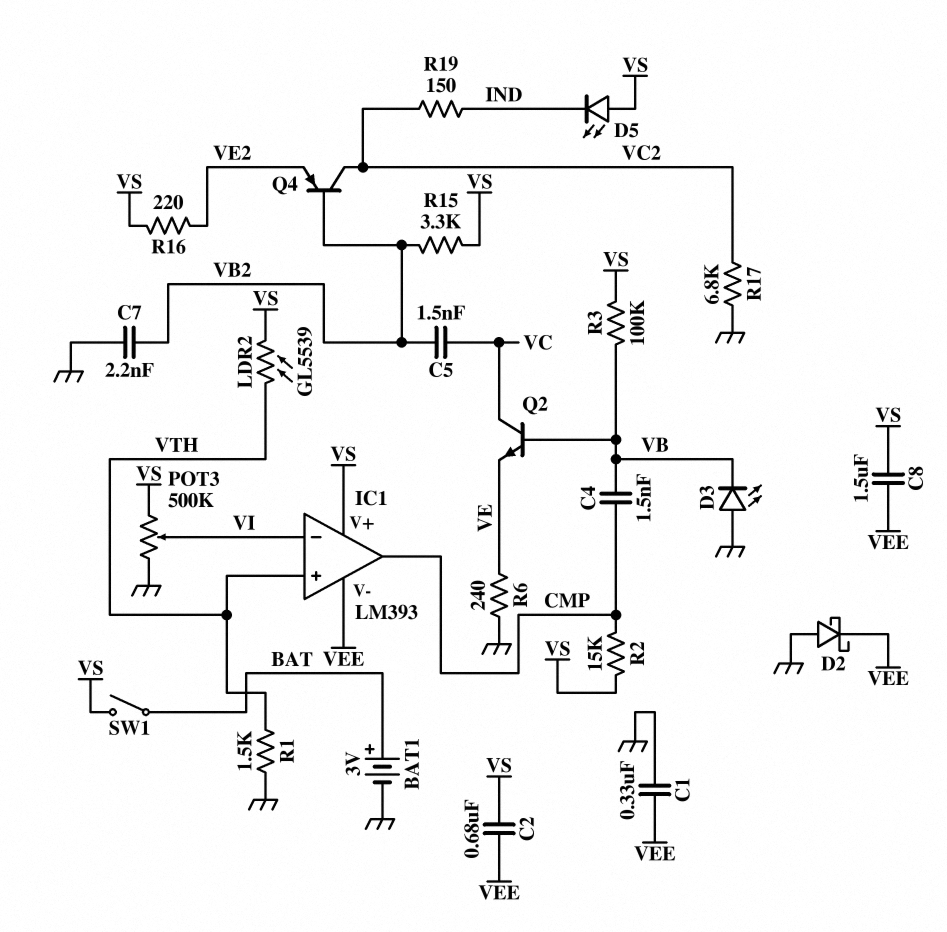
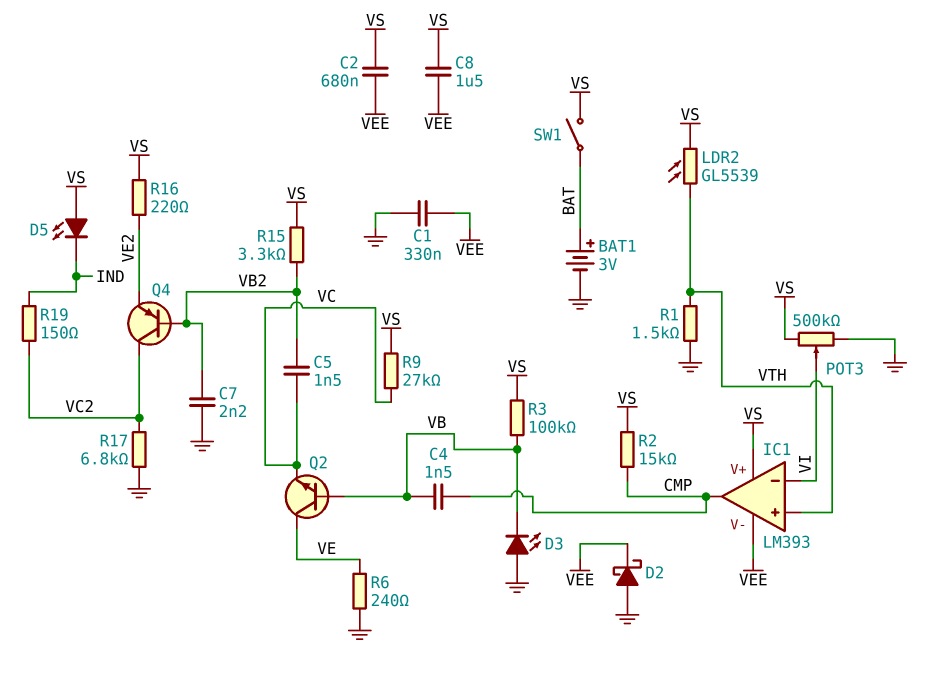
Q2: NPN (B VB, C VC, E VE) -> NPN (B VB, C VE, E VC)
R9: none -> 27k (VC, VS)

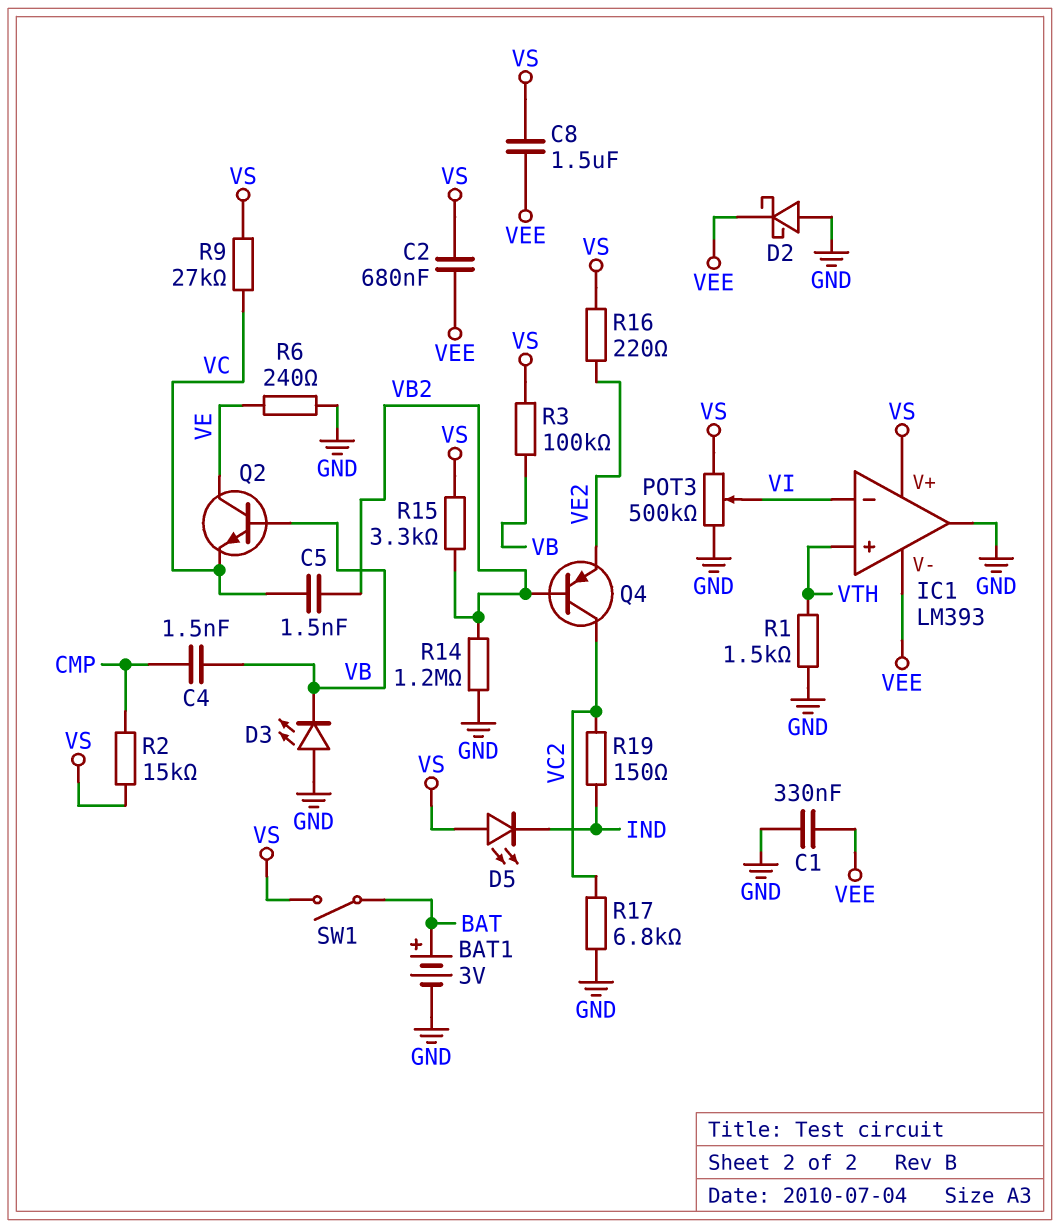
C7: 2.2nF (GND, VB2) -> none
IC1 pin out: CMP -> GND
LDR2: GL5539 (VS, VTH) -> none
R14: none -> 1.2M (GND, VB2)

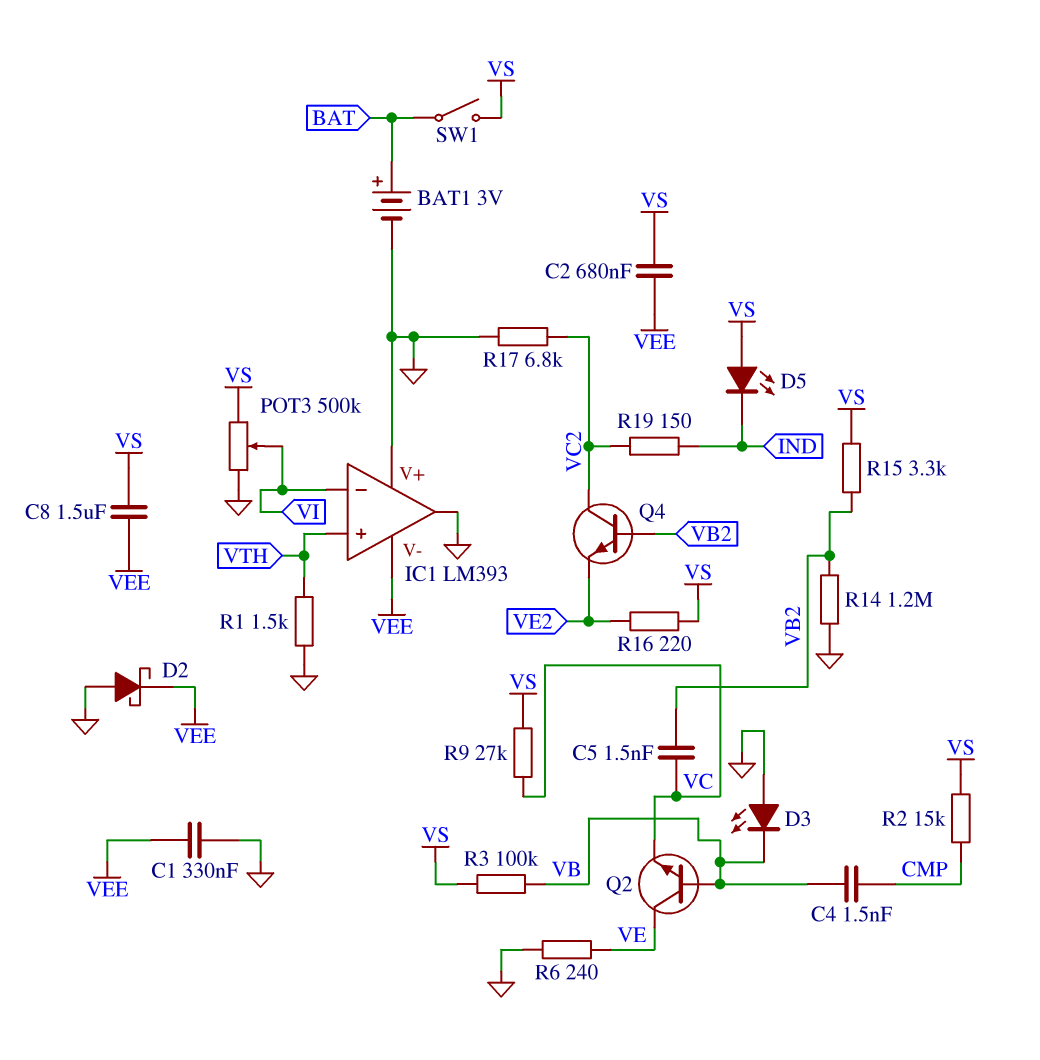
IC1 pin V+: VS -> GND
Q4: PNP (B VB2, C VC2, E VE2) -> NPN (B VB2, C VC2, E VE2)

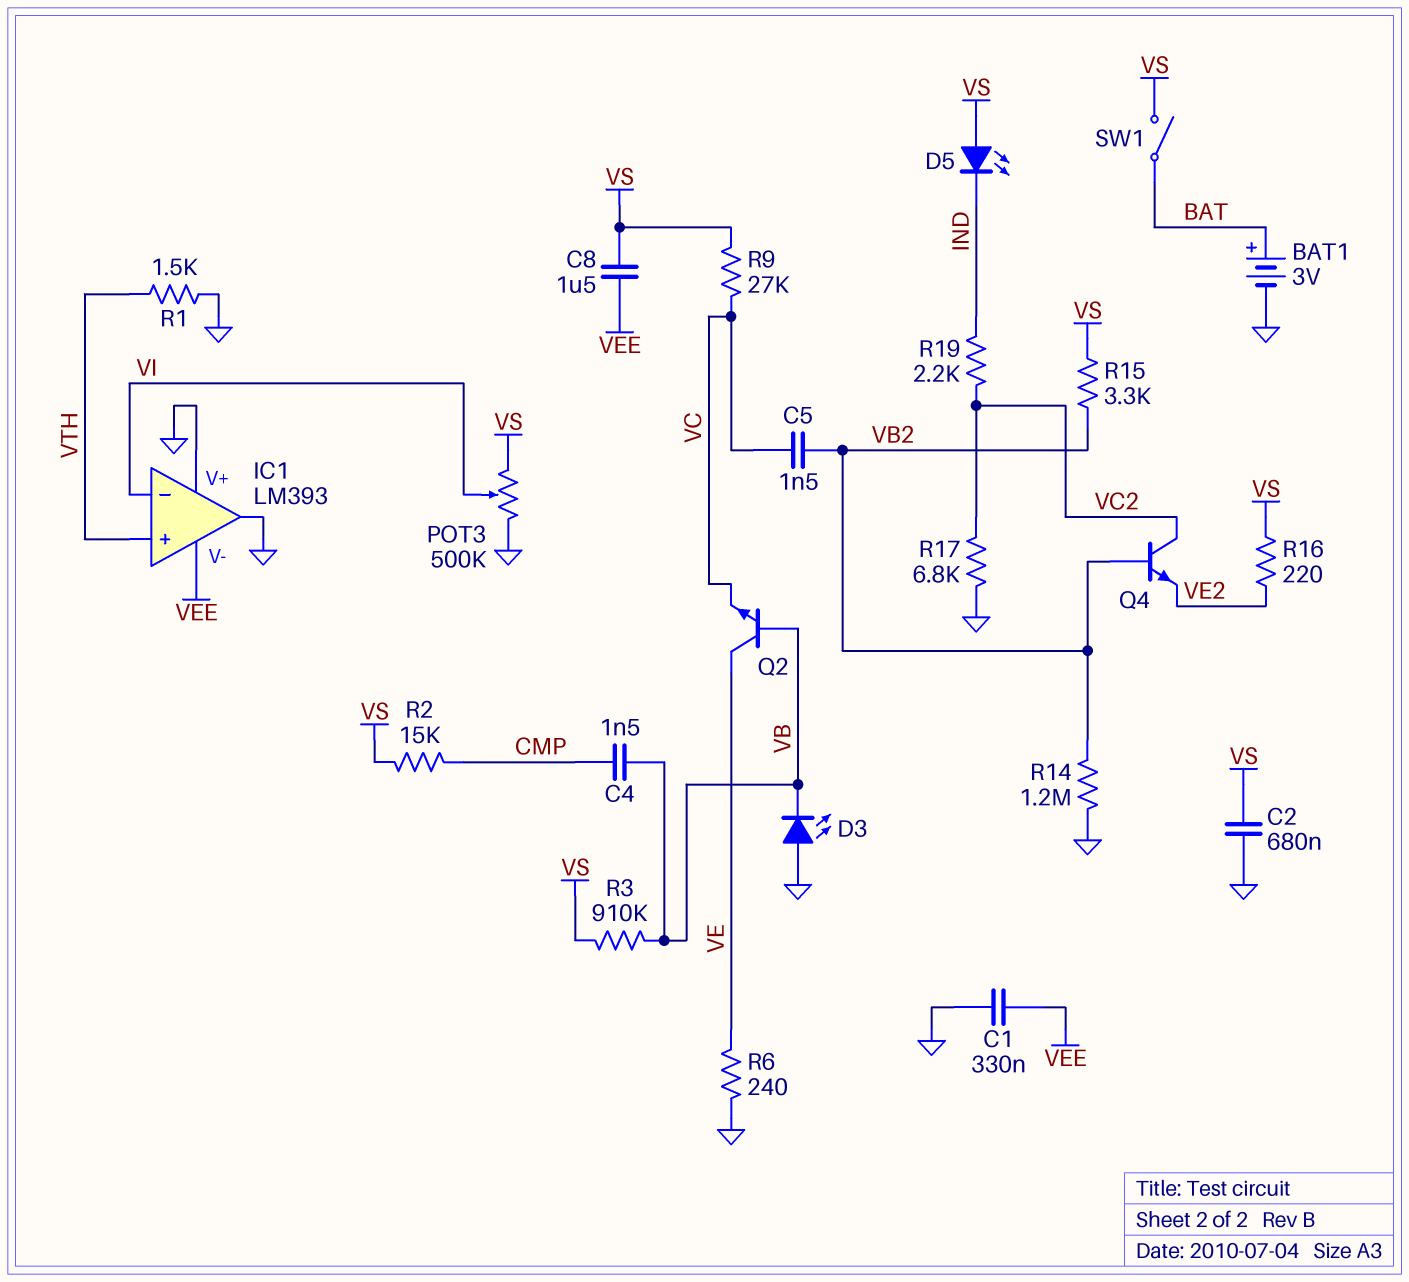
C2: 680nF (VEE, VS) -> 680nF (GND, VS)
D2: schottky (A GND, K VEE) -> none
R3: 100k (VB, VS) -> 910k (VB, VS)
R19: 150 (IND, VC2) -> 2.2k (IND, VC2)

